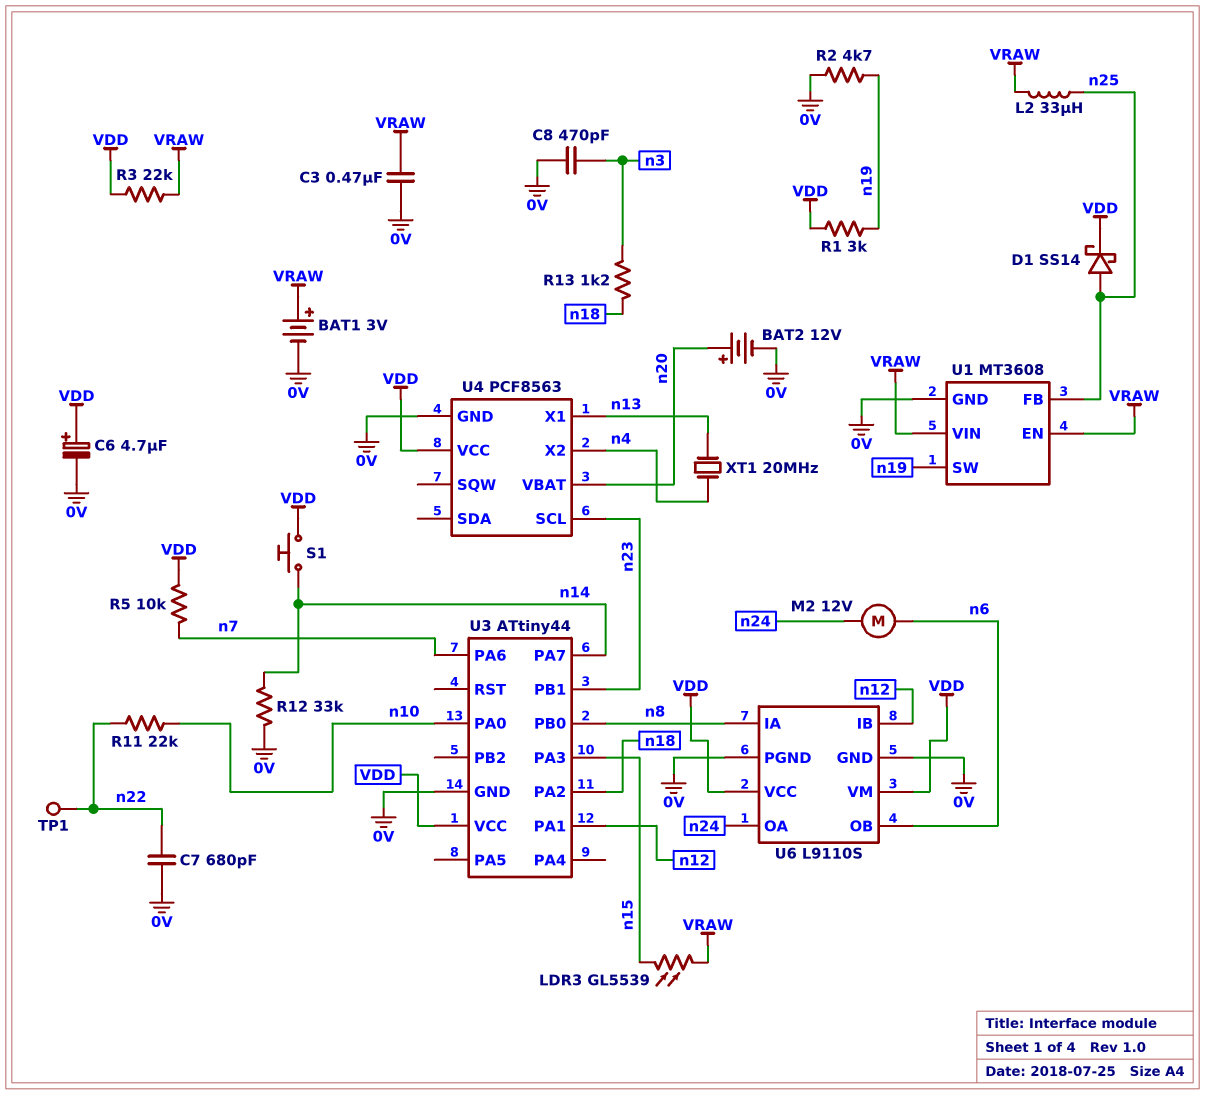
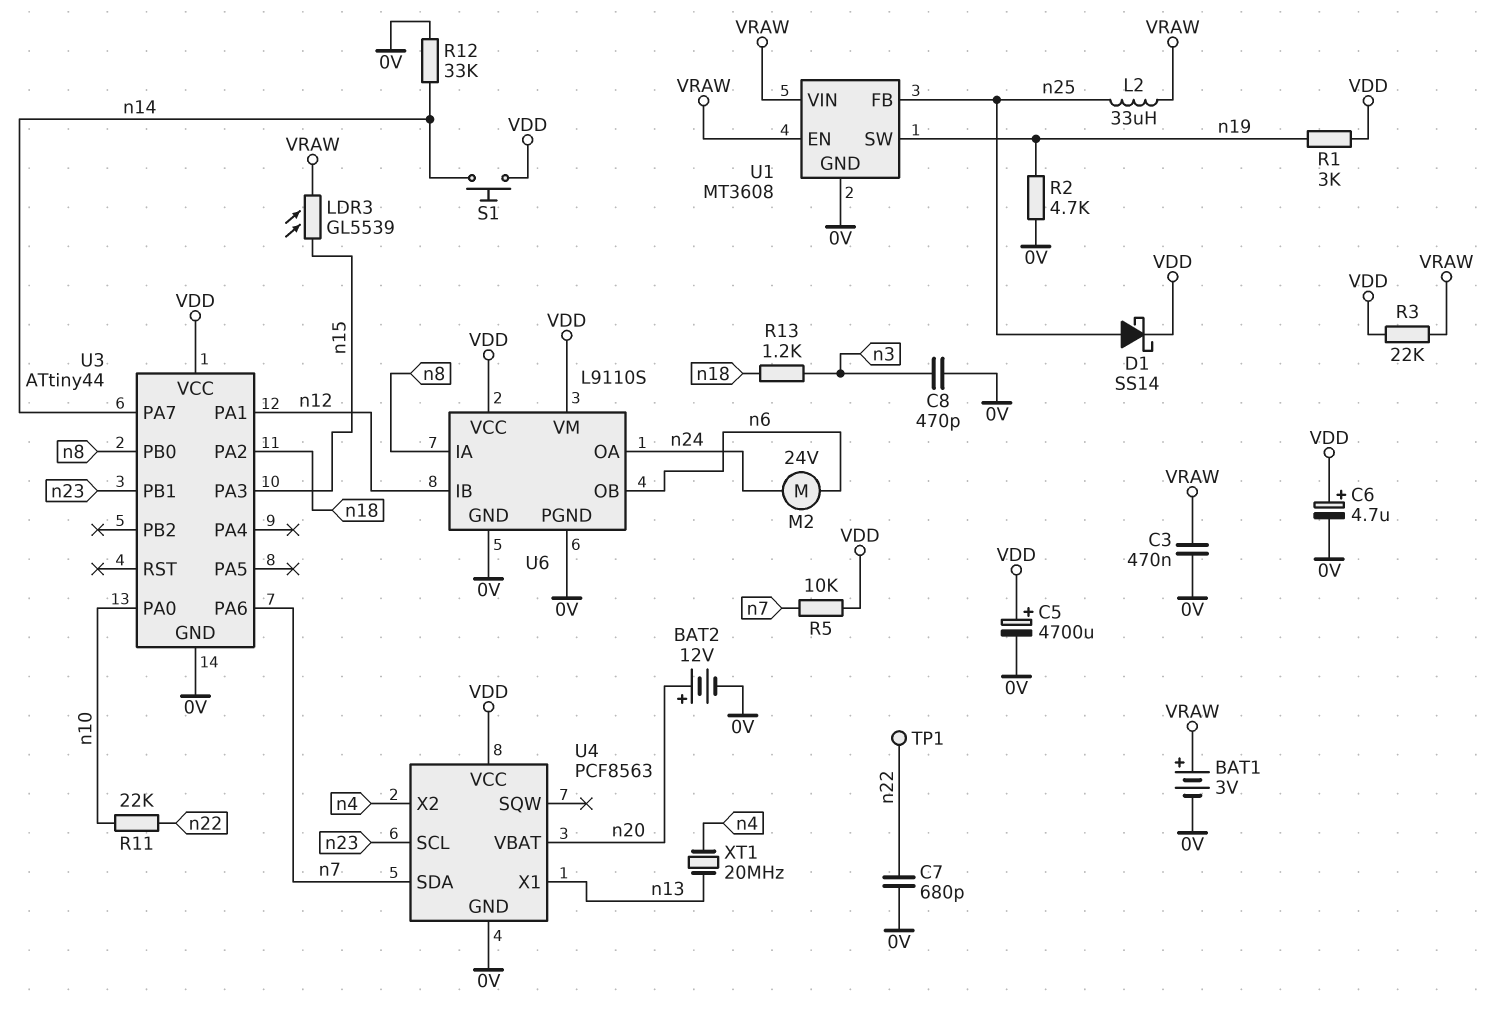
C5: none -> 4700uF (plus VDD, minus 0V)
M2: motor 12V (n6, n24) -> motor 24V (n6, n24)
U4 pin SDA: none -> n7

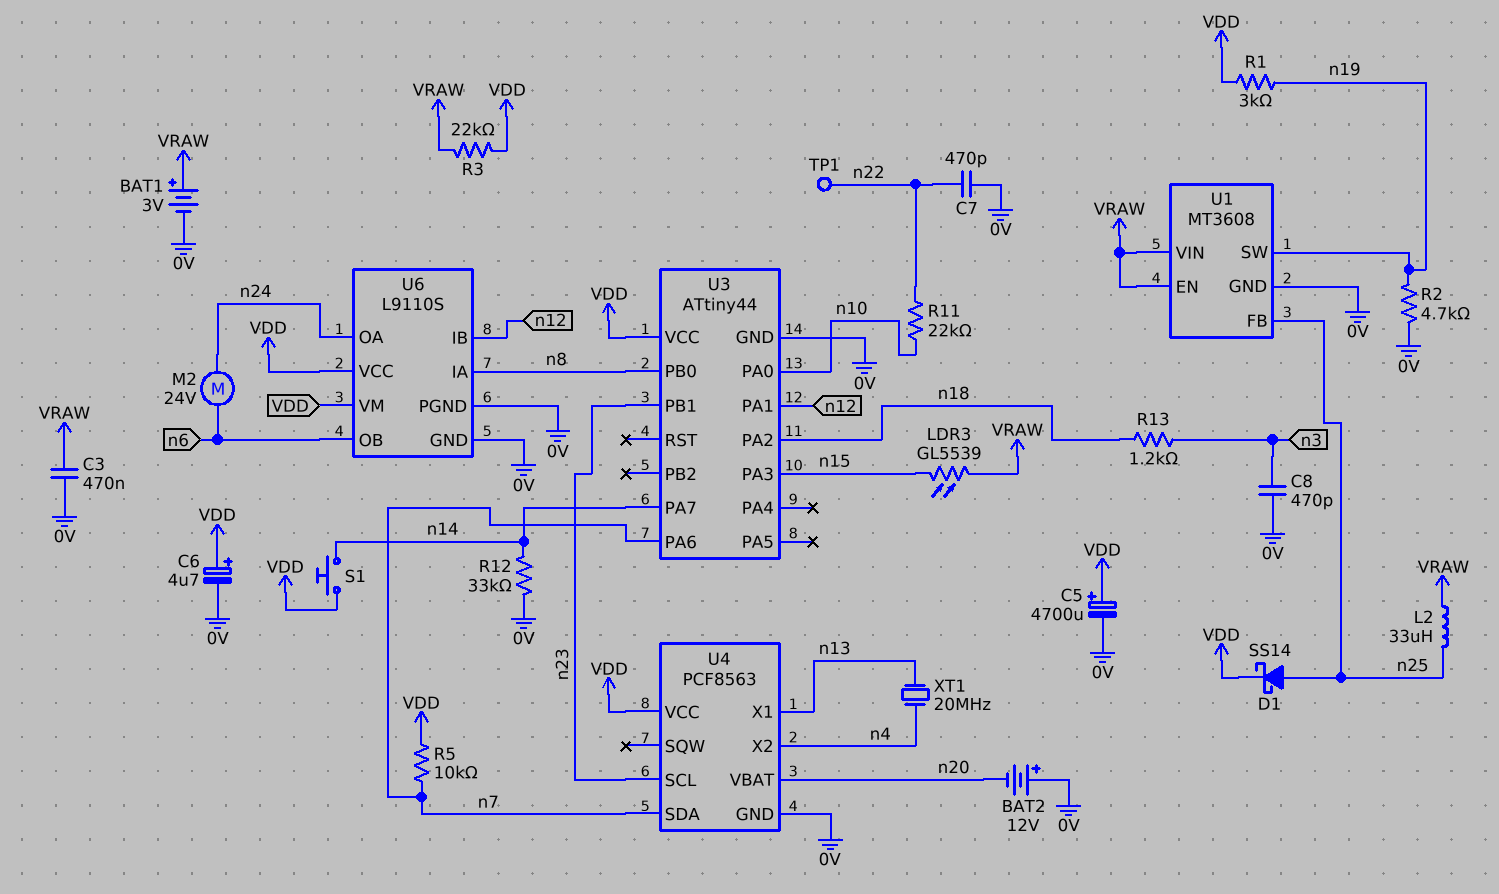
BAT2: 12V (plus n20, minus 0V) -> 12V (plus 0V, minus n20)
C7: 680pF (0V, n22) -> 470pF (0V, n22)

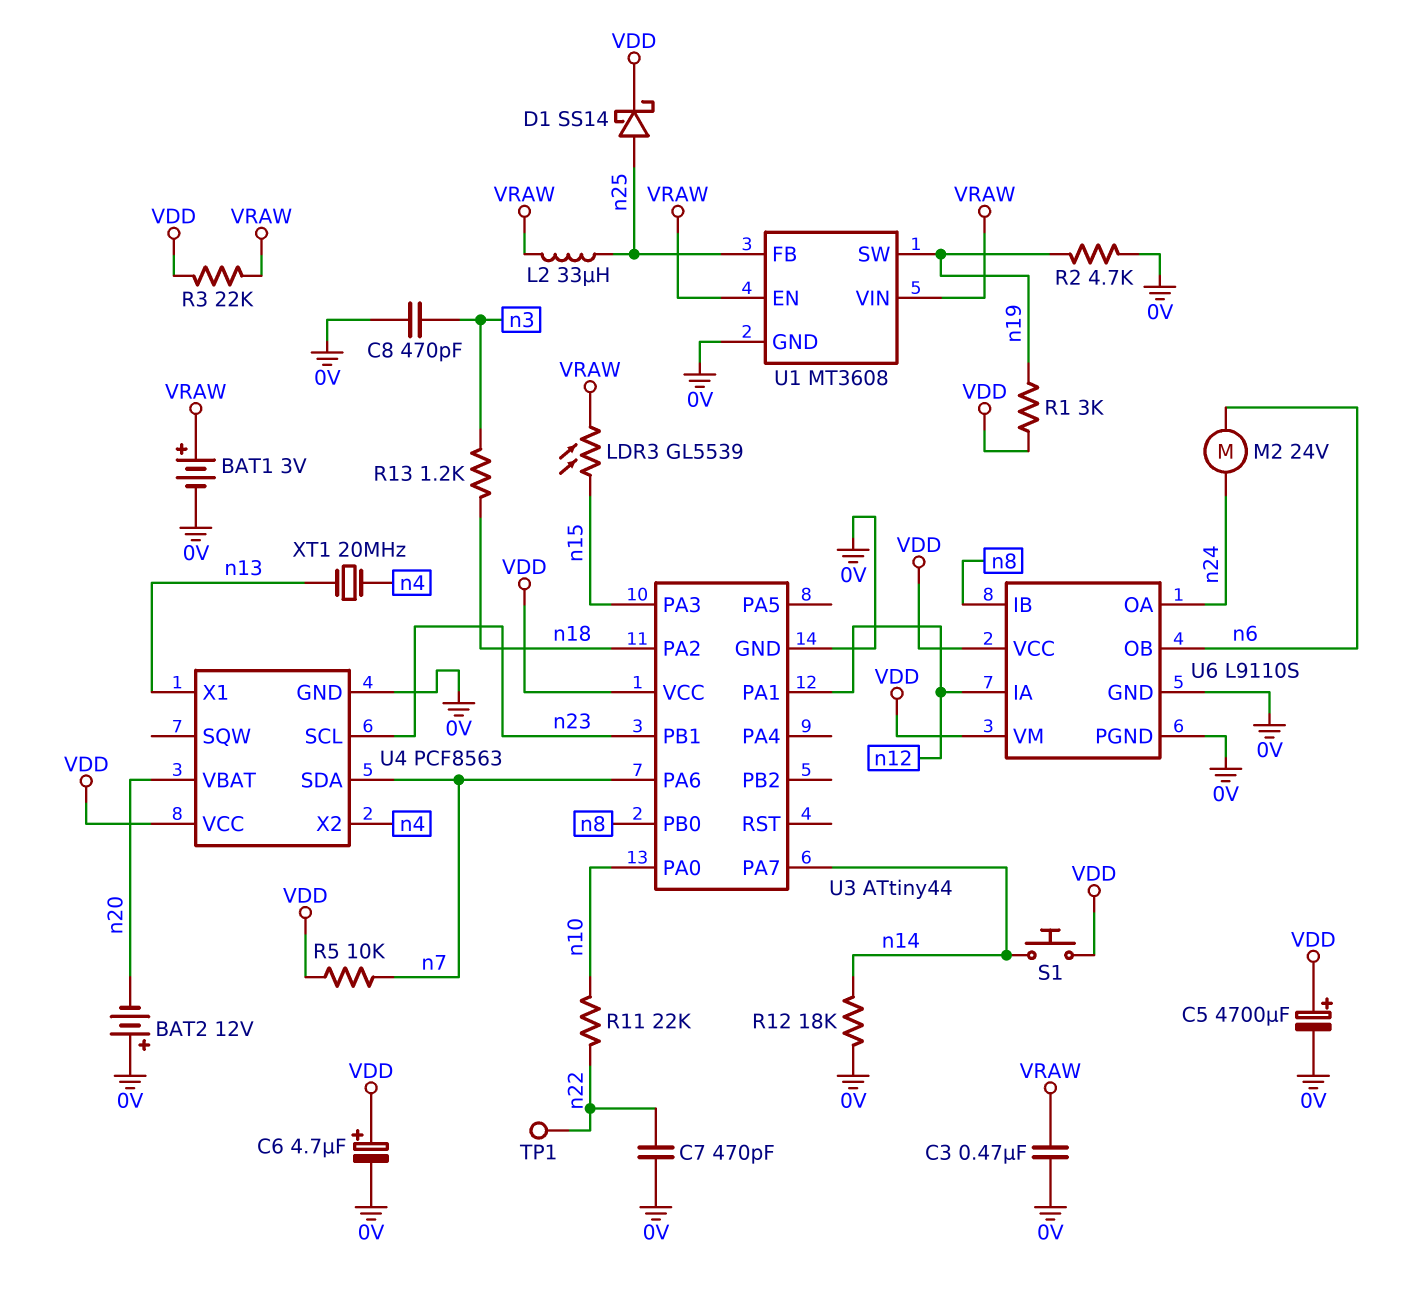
R12: 33k (0V, n14) -> 18k (0V, n14)
U6 pin IA: n8 -> n12
U6 pin IB: n12 -> n8

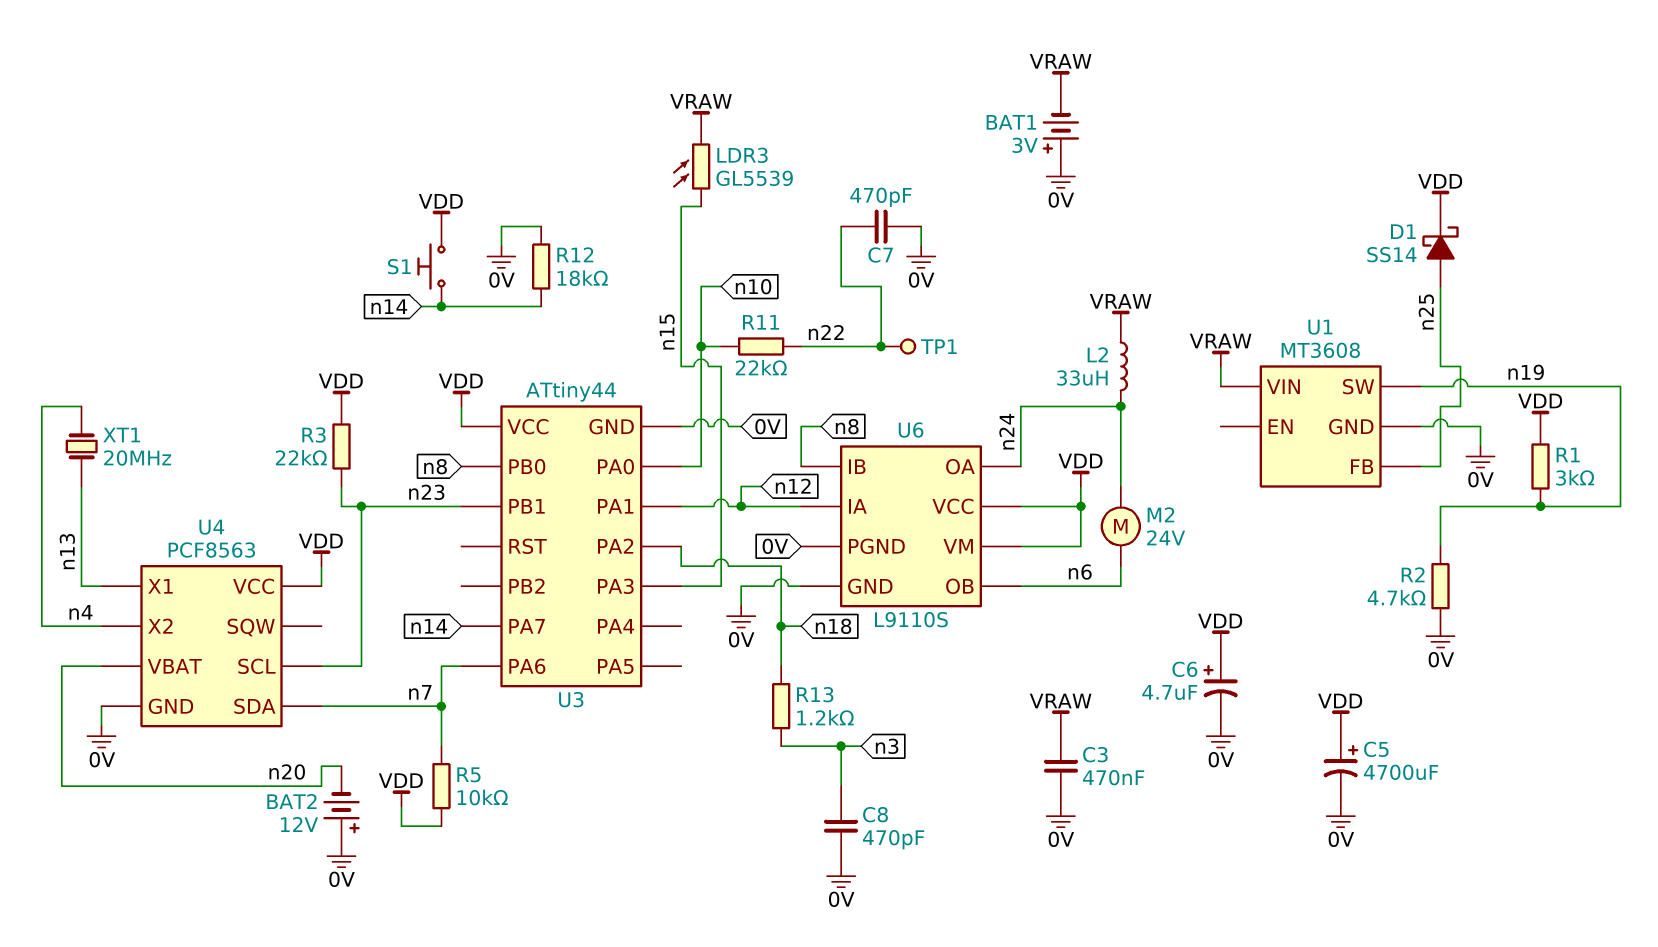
BAT1: 3V (plus VRAW, minus 0V) -> 3V (plus 0V, minus VRAW)
L2: 33uH (VRAW, n25) -> 33uH (VRAW, n24)
R3: 22k (VDD, VRAW) -> 22k (VDD, n23)
U1 pin EN: VRAW -> none

